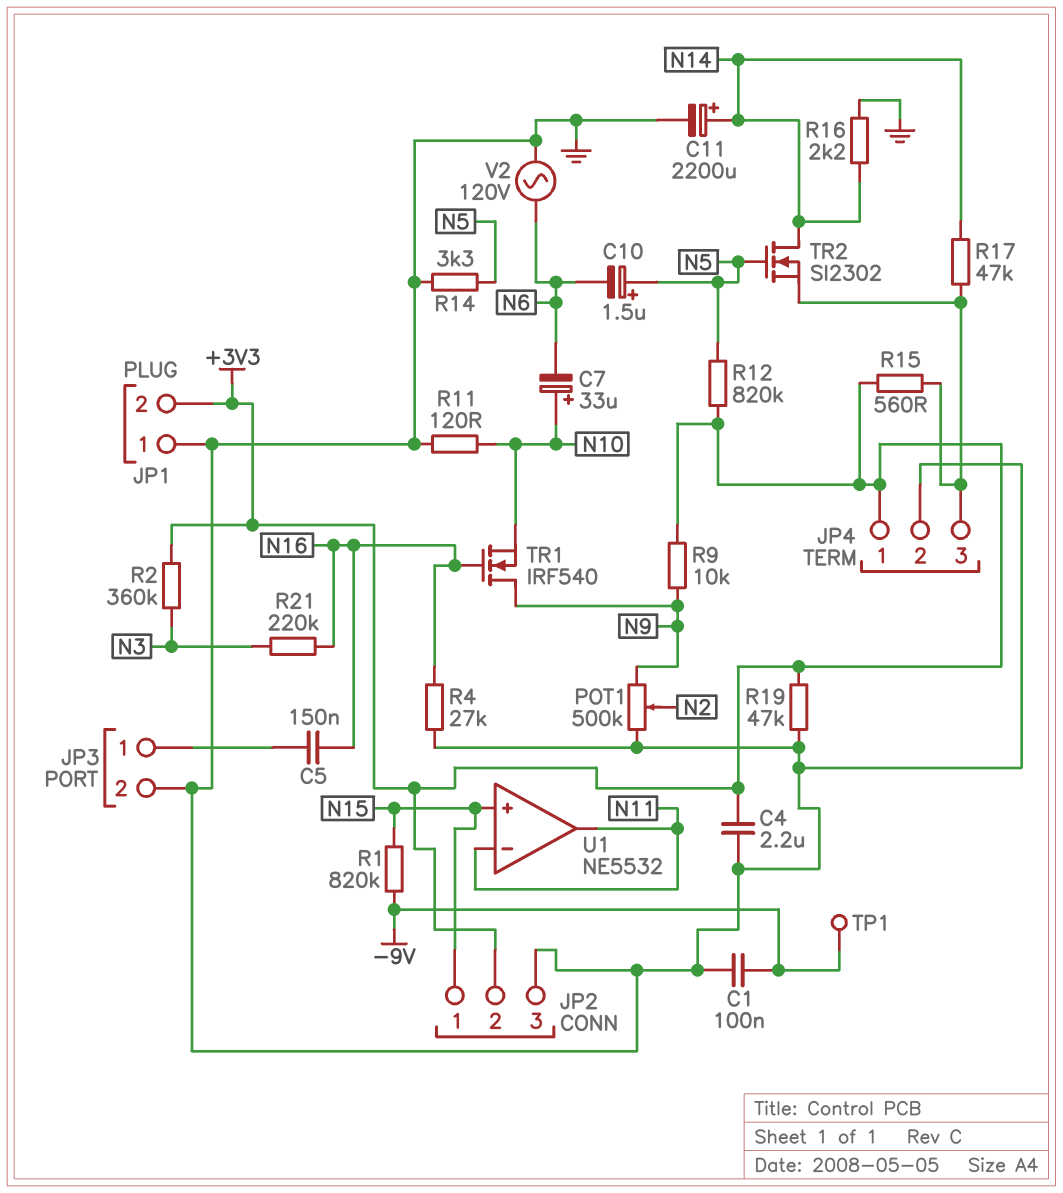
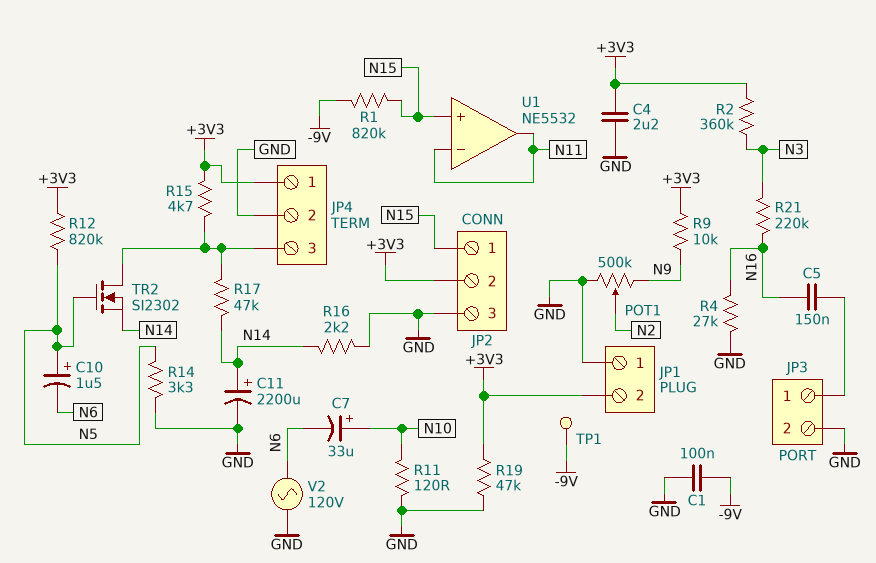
R15: 560 (+3V3, JP4/3) -> 4.7k (+3V3, JP4/3)
TR1: NMOS IRF540 (G N16, D N9, S N10) -> none
TR2: NMOS SI2302 (G N5, D N14, S JP4/3) -> NMOS SI2302 (G N5, D JP4/3, S N14)

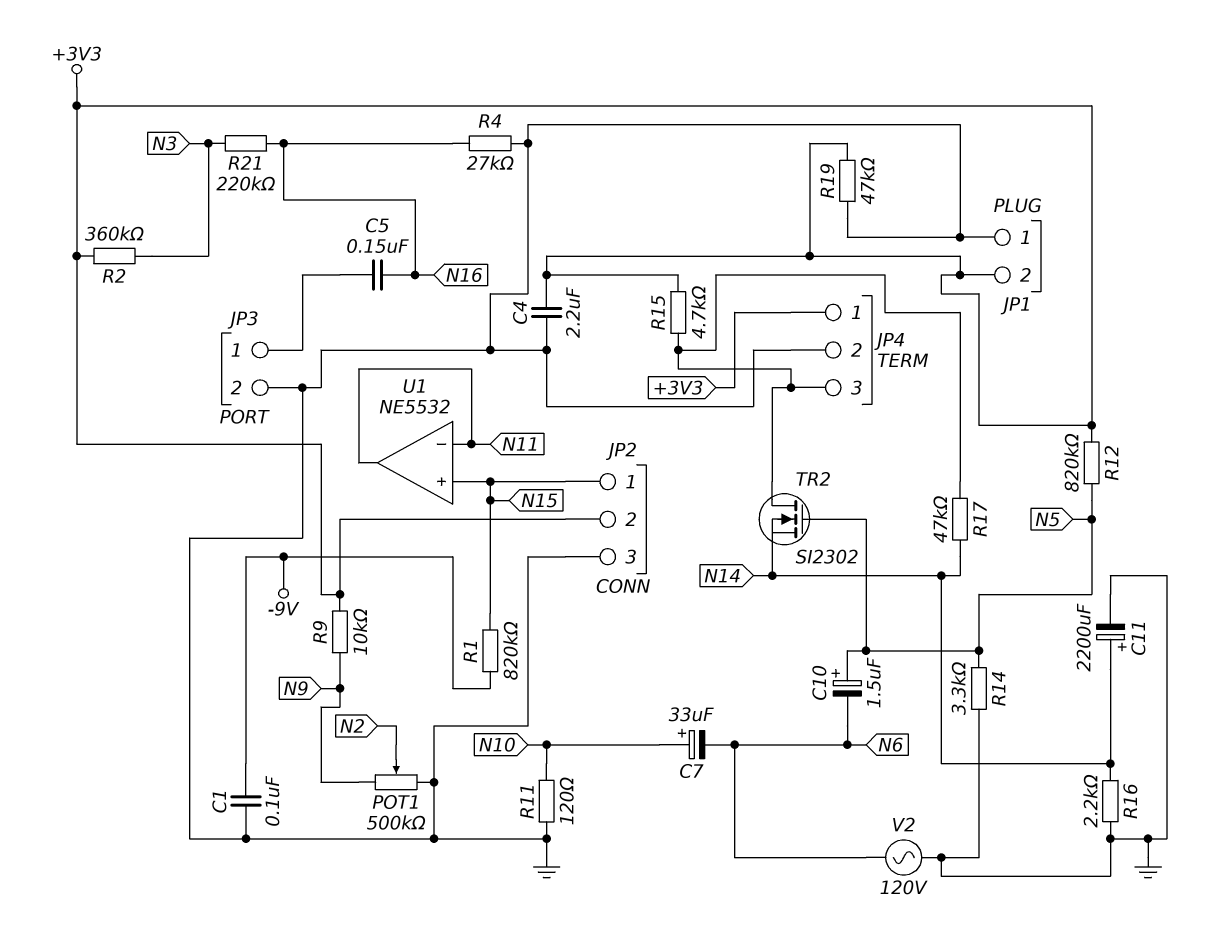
TP1: test point (-9V) -> none

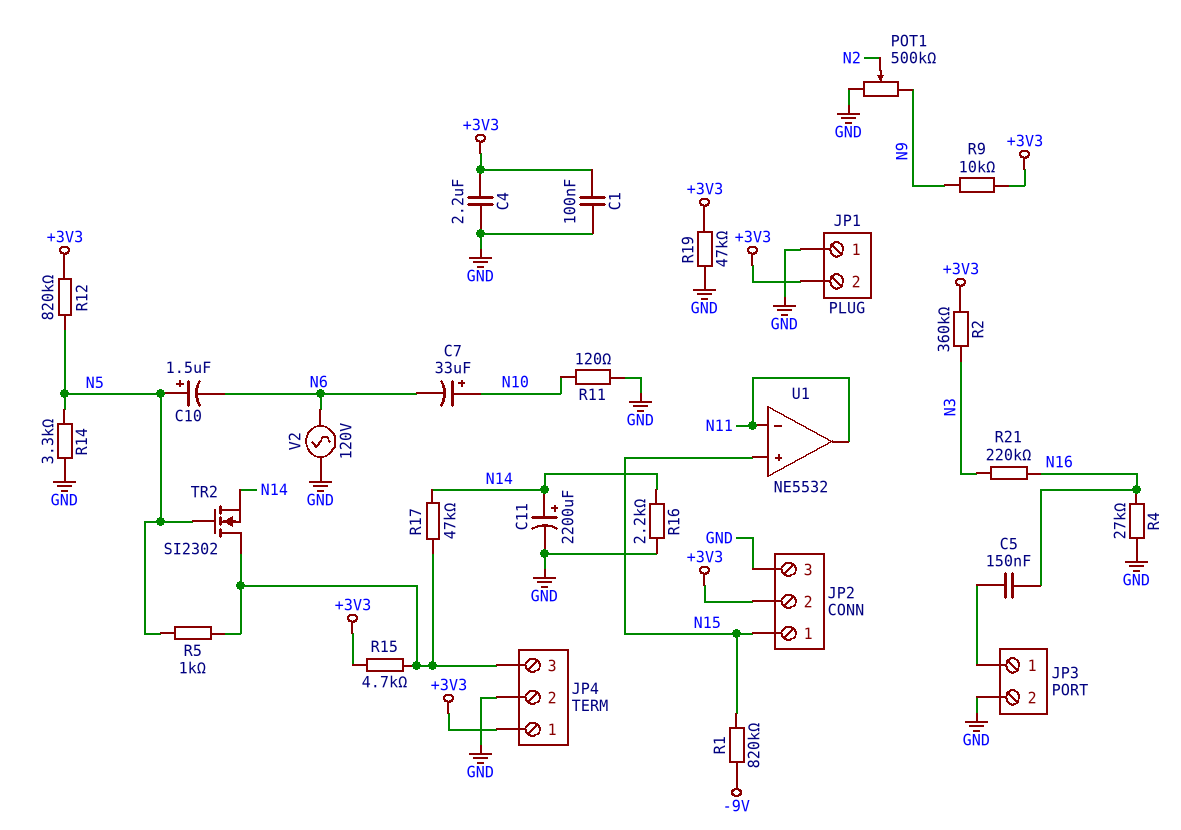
C1: 100nF (-9V, GND) -> 100nF (+3V3, GND)
R5: none -> 1k (JP4/3, N5)

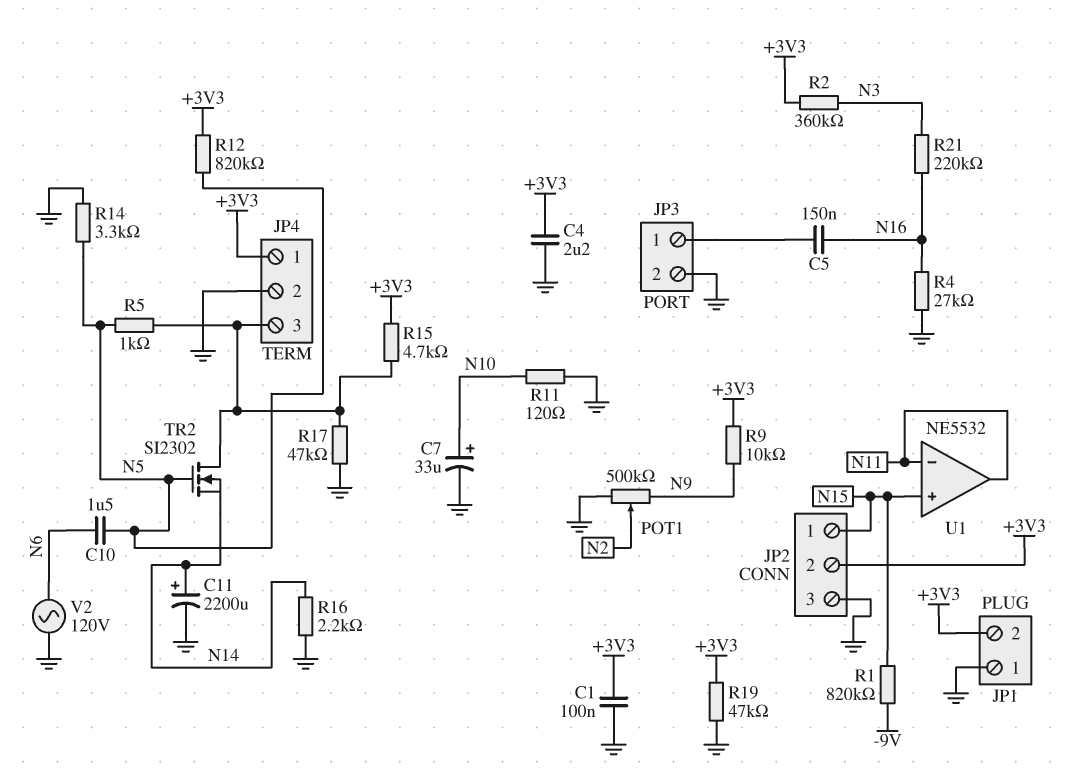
C7: 33uF (plus N10, minus N6) -> 33uF (plus N10, minus GND)
C10: 1.5uF (plus N5, minus N6) -> 1.5uF (N5, N6)
R17: 47k (JP4/3, N14) -> 47k (GND, JP4/3)

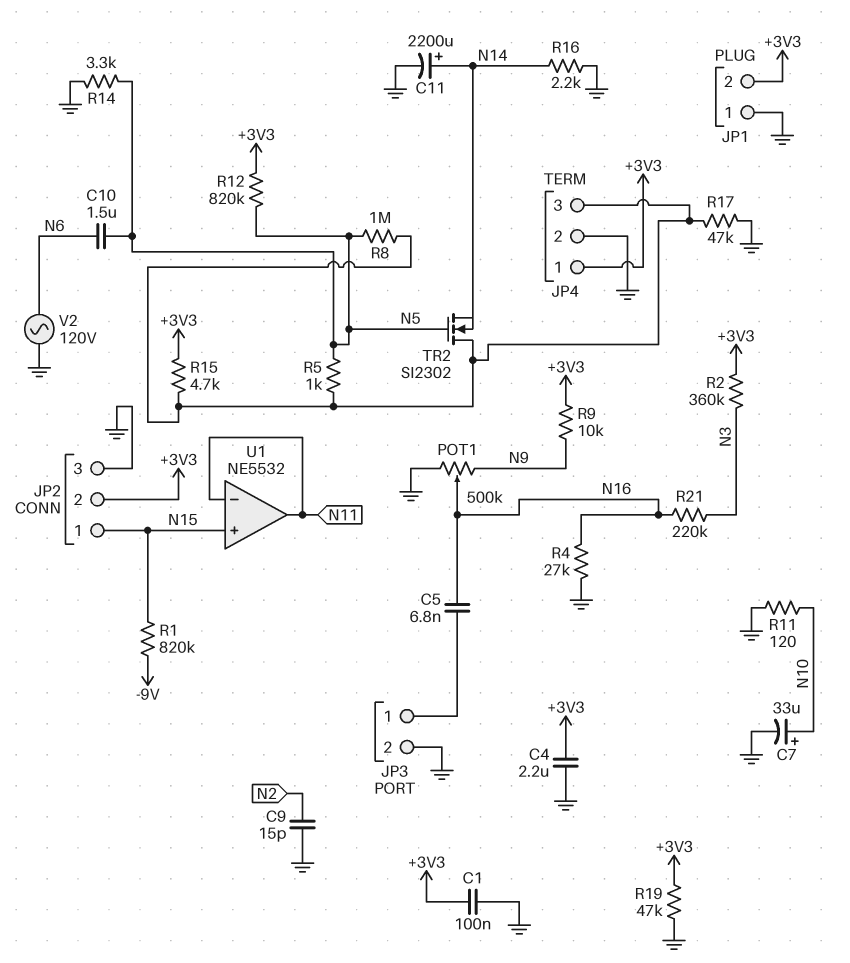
C5: 150nF (JP3/1, N16) -> 6.8nF (JP3/1, N16)
C9: none -> 15pF (GND, N2)
POT1: 500k (GND, N9, wiper N2) -> 500k (GND, N9, wiper N16)
R8: none -> 1M (JP4/3, N5)

